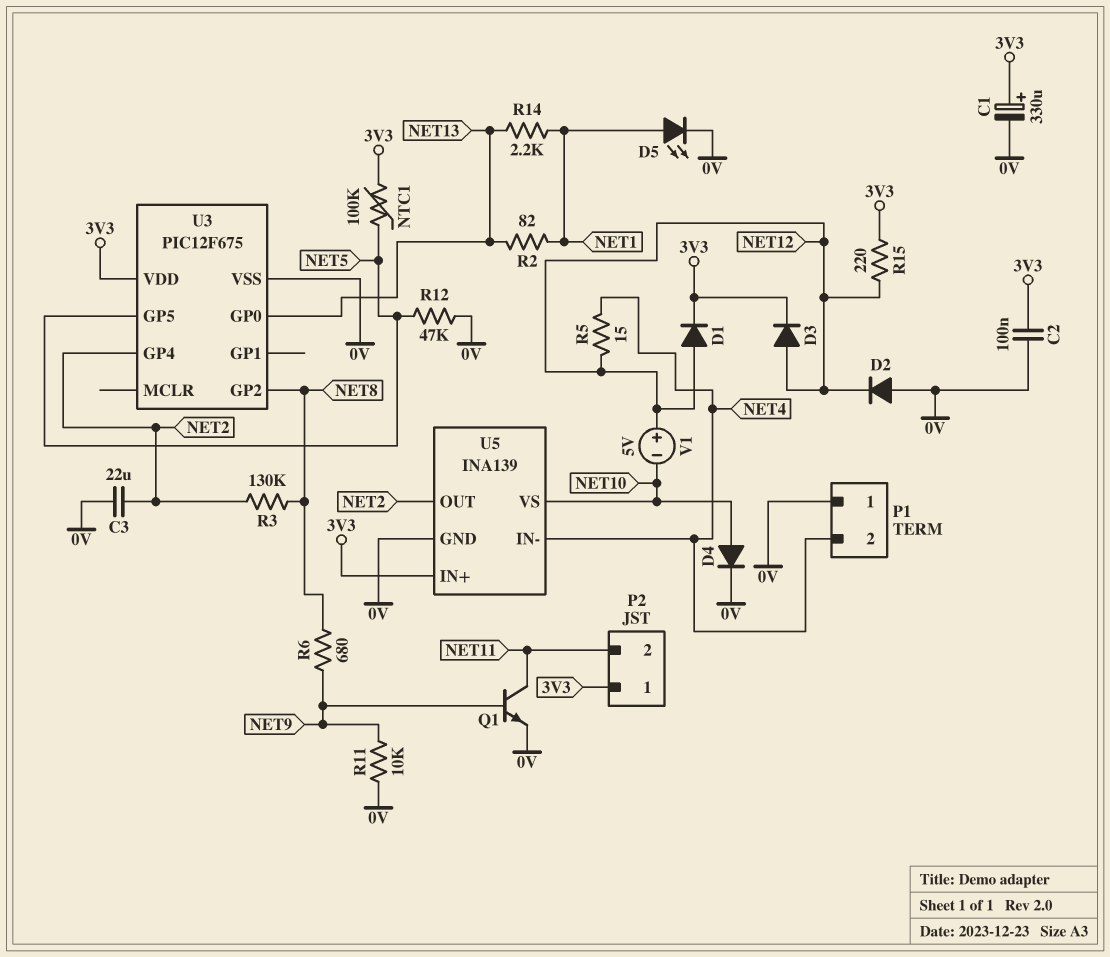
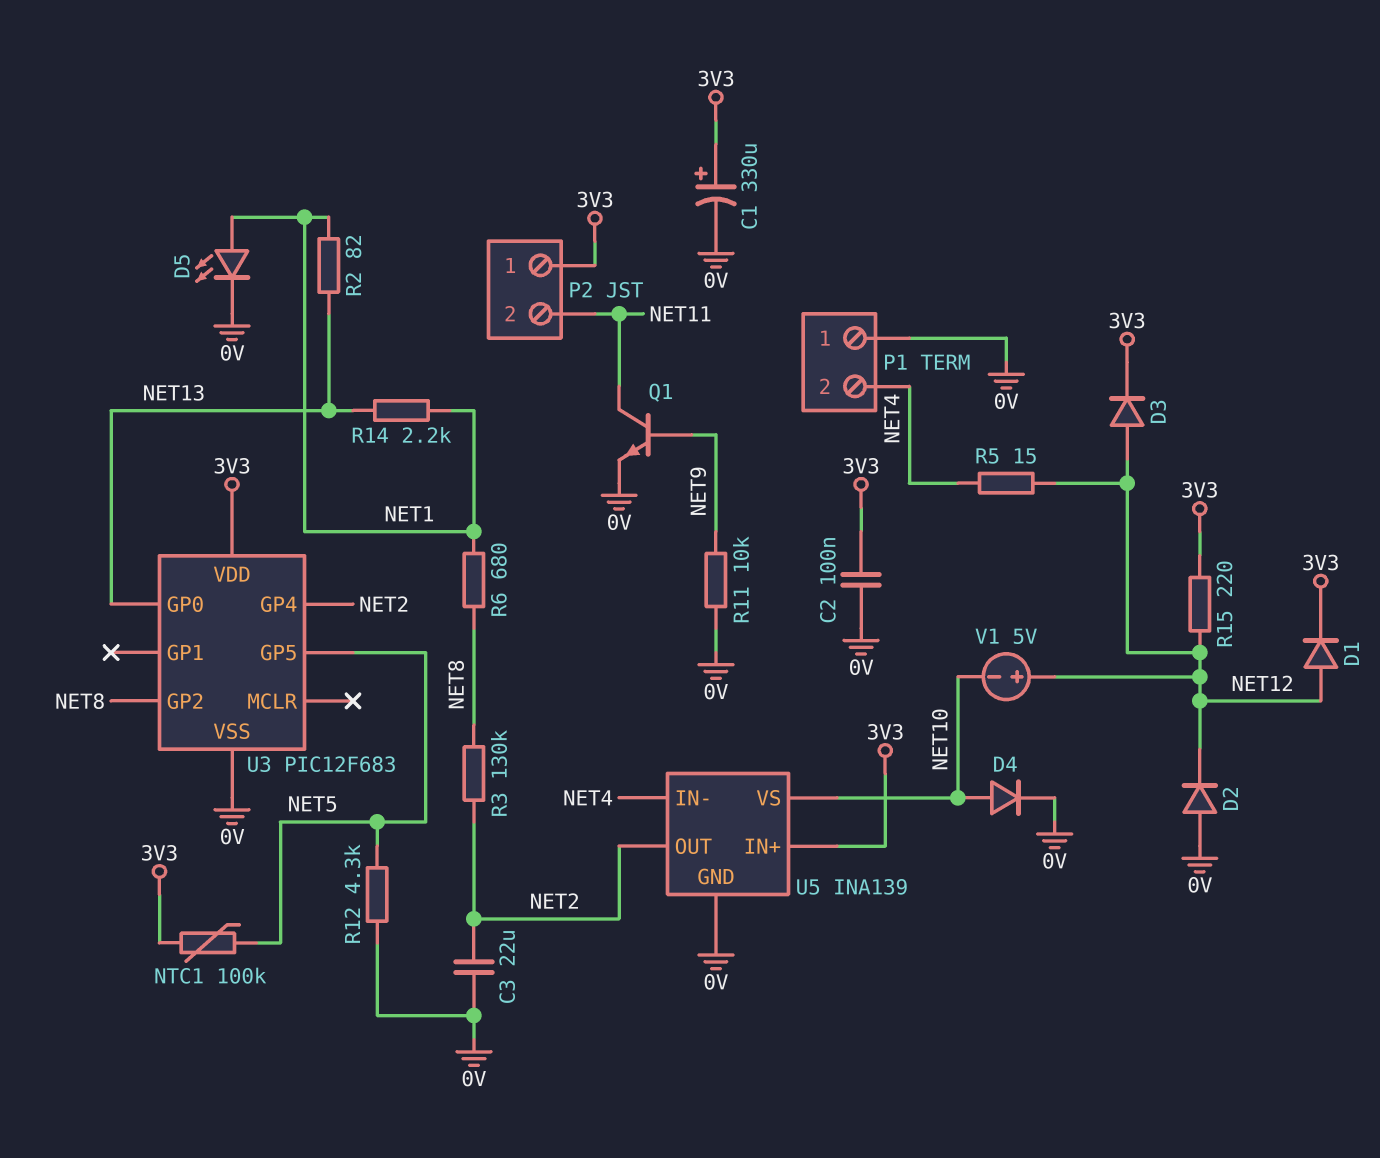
R6: 680 (NET8, NET9) -> 680 (NET1, NET8)
R12: 47k (0V, NET5) -> 4.3k (0V, NET5)
U3: PIC12F675 -> PIC12F683

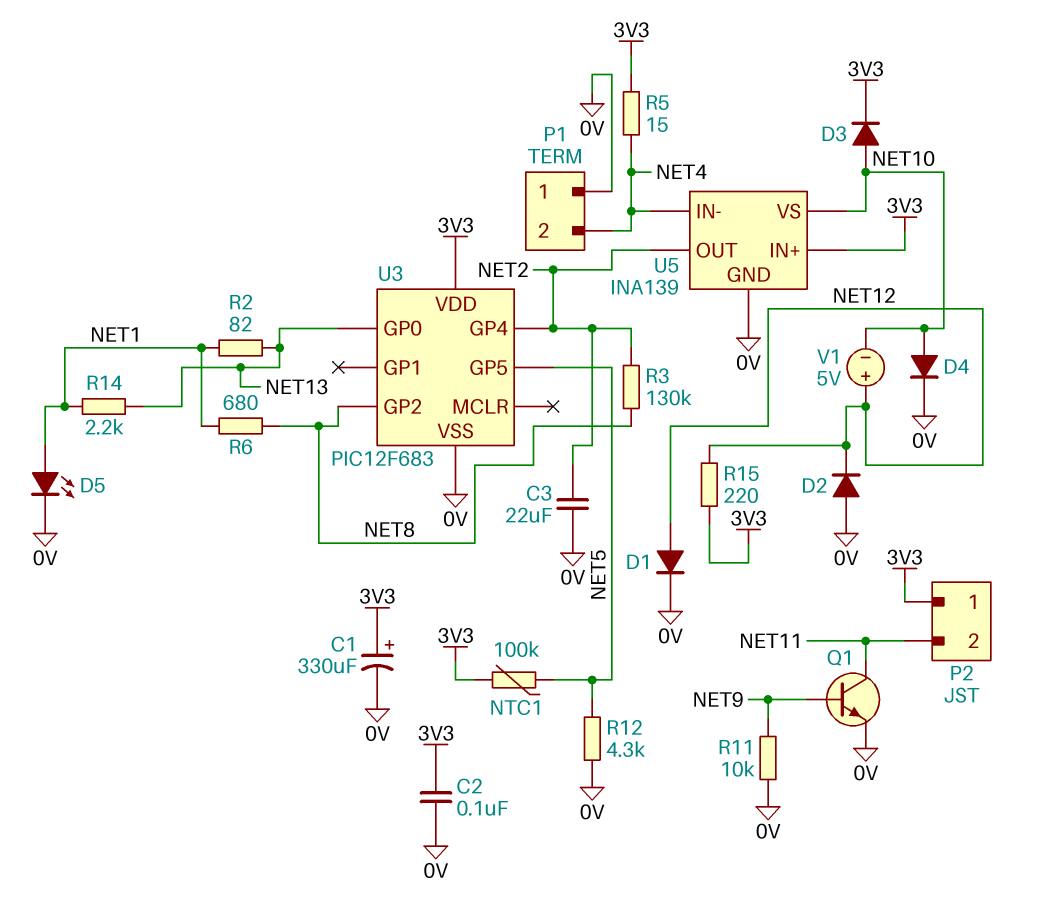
D1: diode (A NET12, K 3V3) -> diode (A NET12, K 0V)
D3: diode (A NET12, K 3V3) -> diode (A NET10, K 3V3)
R5: 15 (NET4, NET12) -> 15 (3V3, NET4)

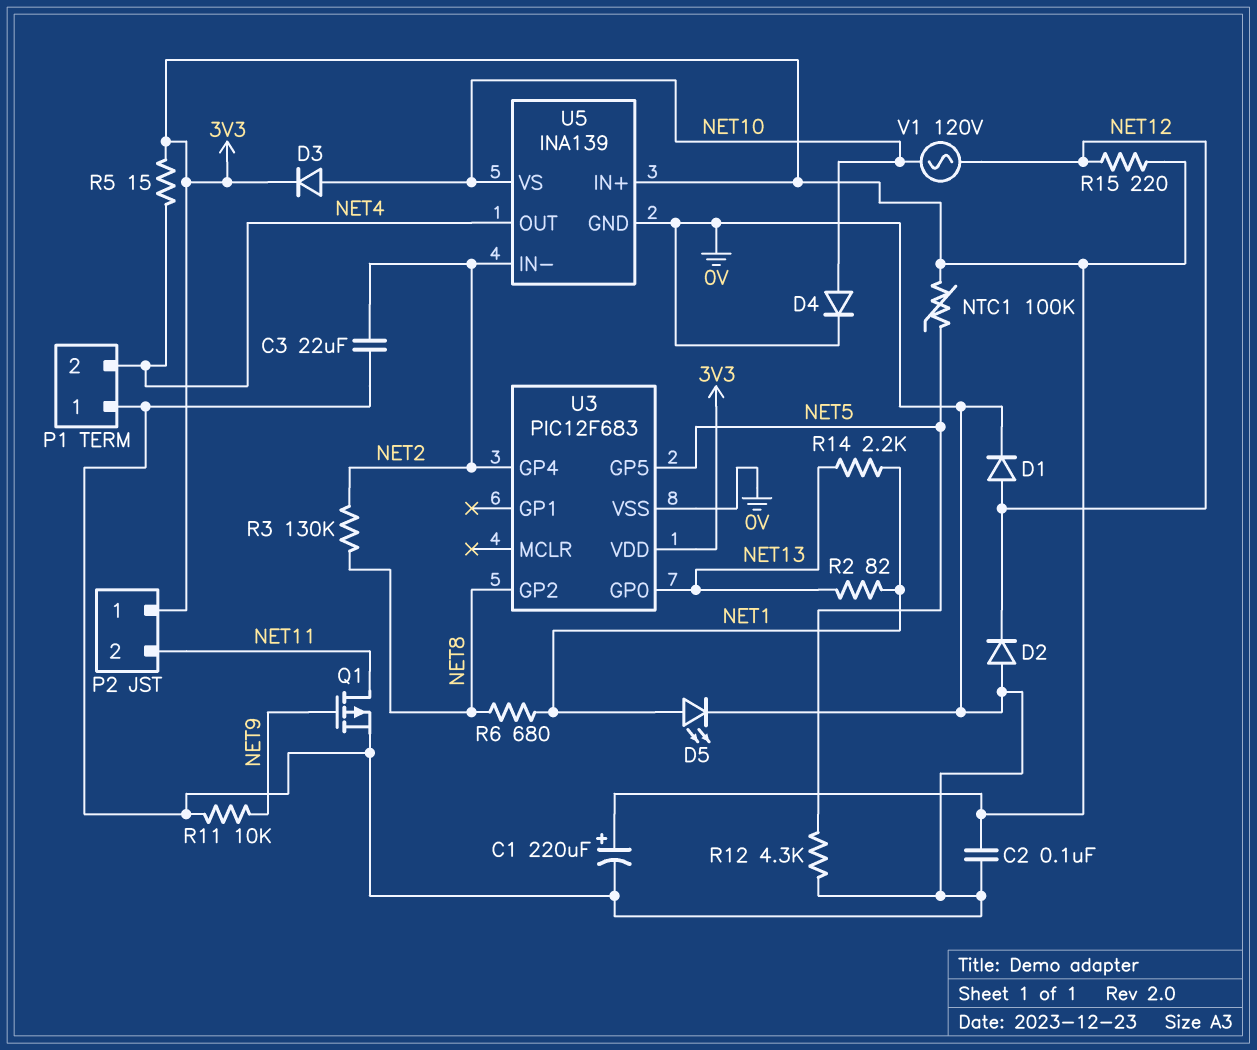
C1: 330uF (plus 3V3, minus 0V) -> 220uF (plus 3V3, minus 0V)
Q1: NPN (B NET9, C NET11, E 0V) -> PMOS (G NET9, D NET11, S 0V)
U5 pin IN-: NET4 -> NET2
U5 pin OUT: NET2 -> NET4
V1: 5V (plus NET12, minus NET10) -> AC 120V (NET10, NET12)

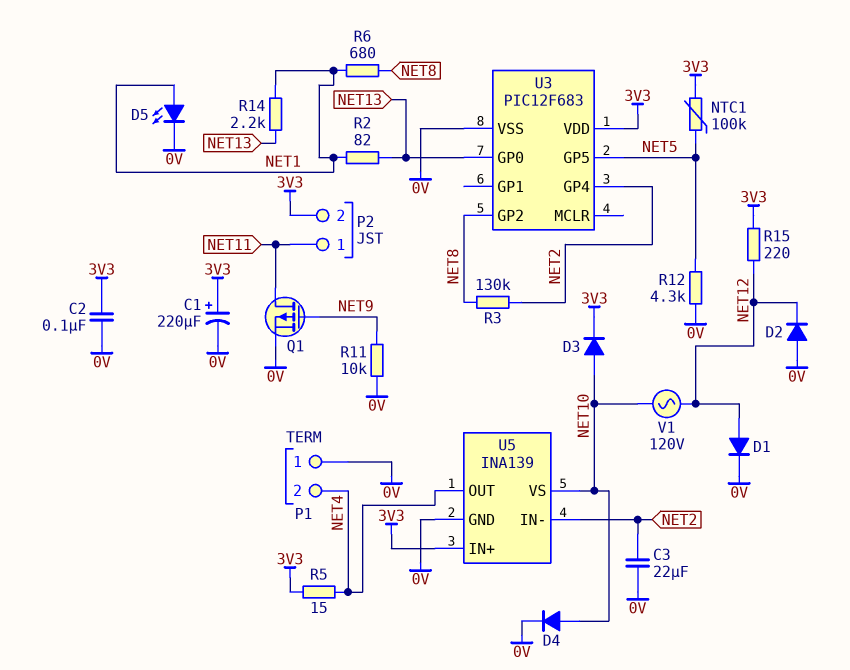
P2 pin 1: 3V3 -> NET11
P2 pin 2: NET11 -> 3V3

